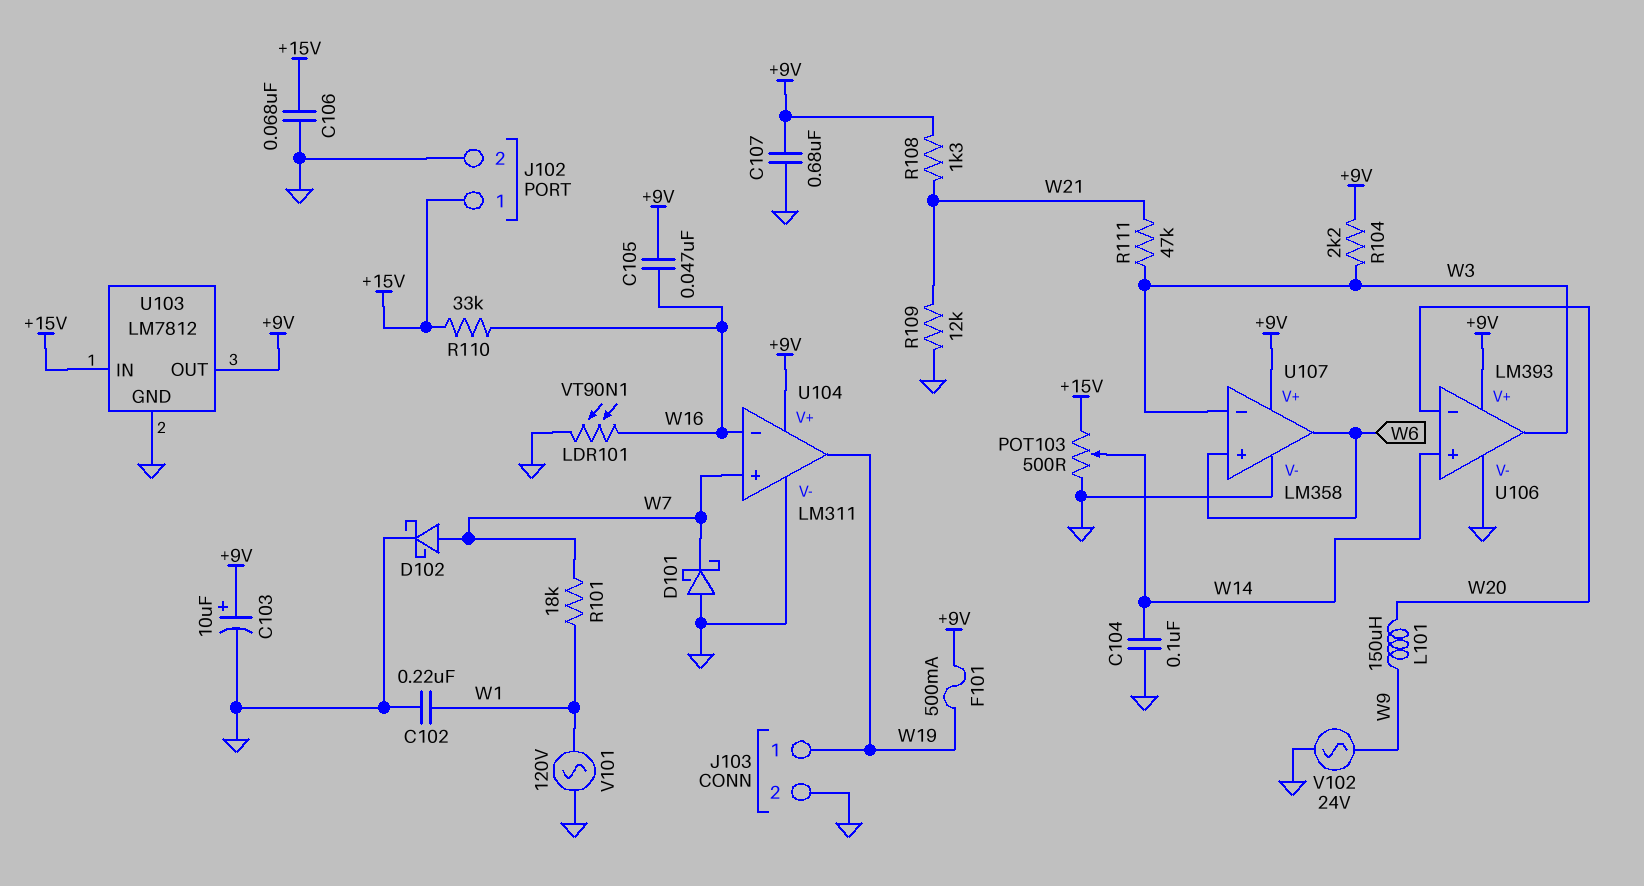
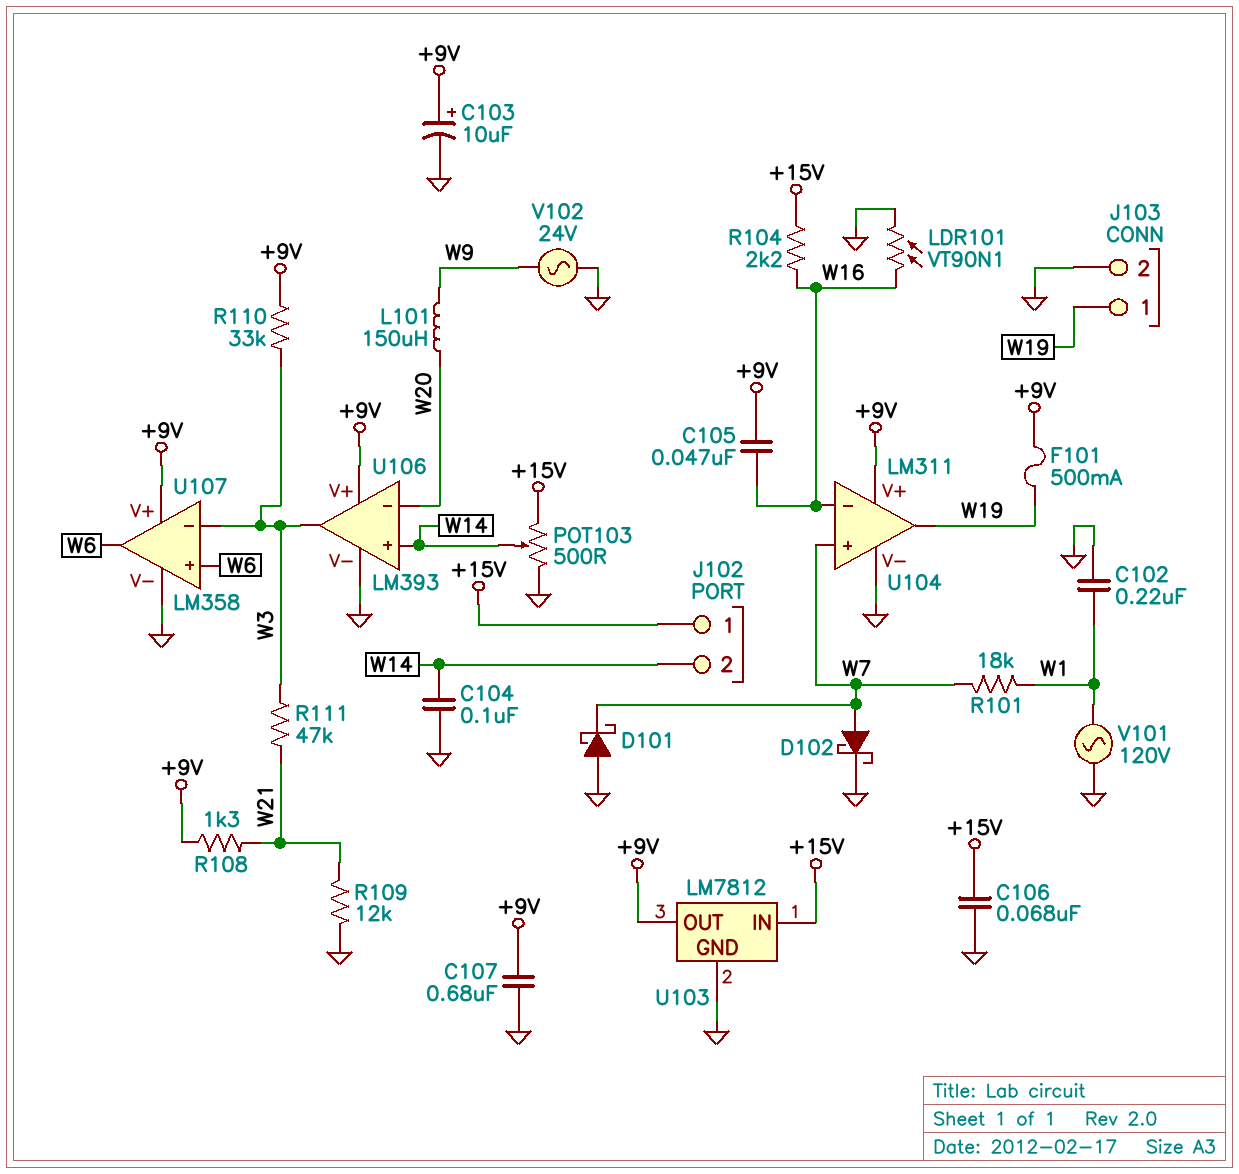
J102 pin 2: GND -> W14
R104: 2.2k (+9V, W3) -> 2.2k (+15V, W16)
R110: 33k (+15V, W16) -> 33k (+9V, W3)

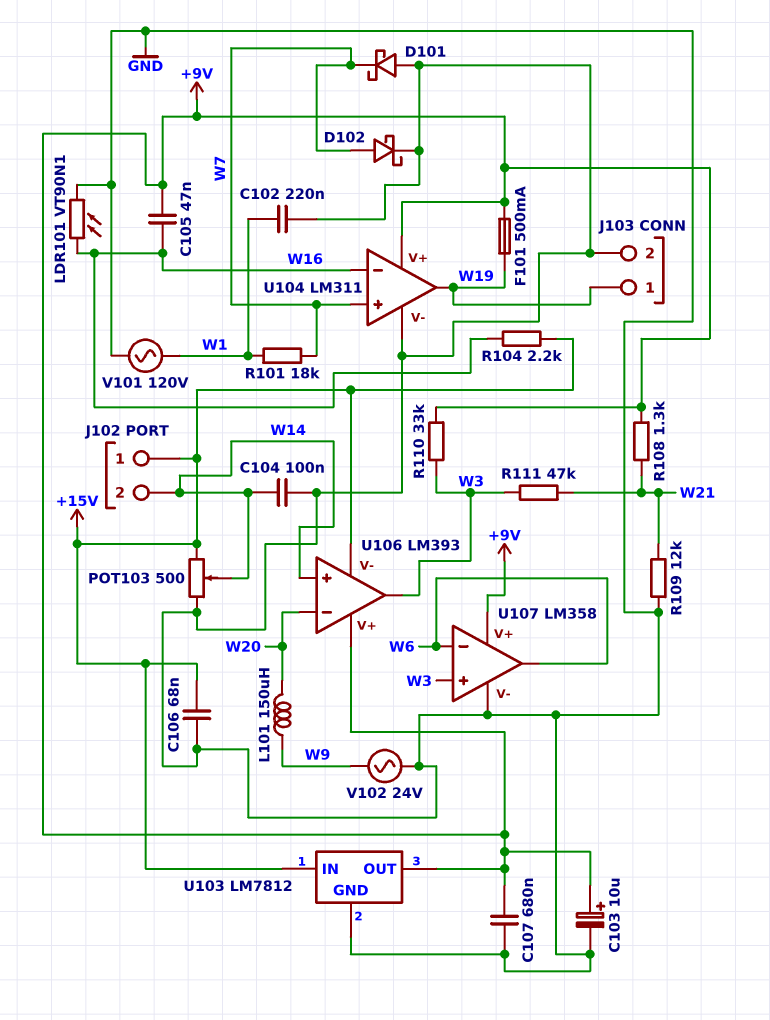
U106 pin V-: GND -> +15V
U107 pin in+: W6 -> W3
U107 pin in-: W3 -> W6

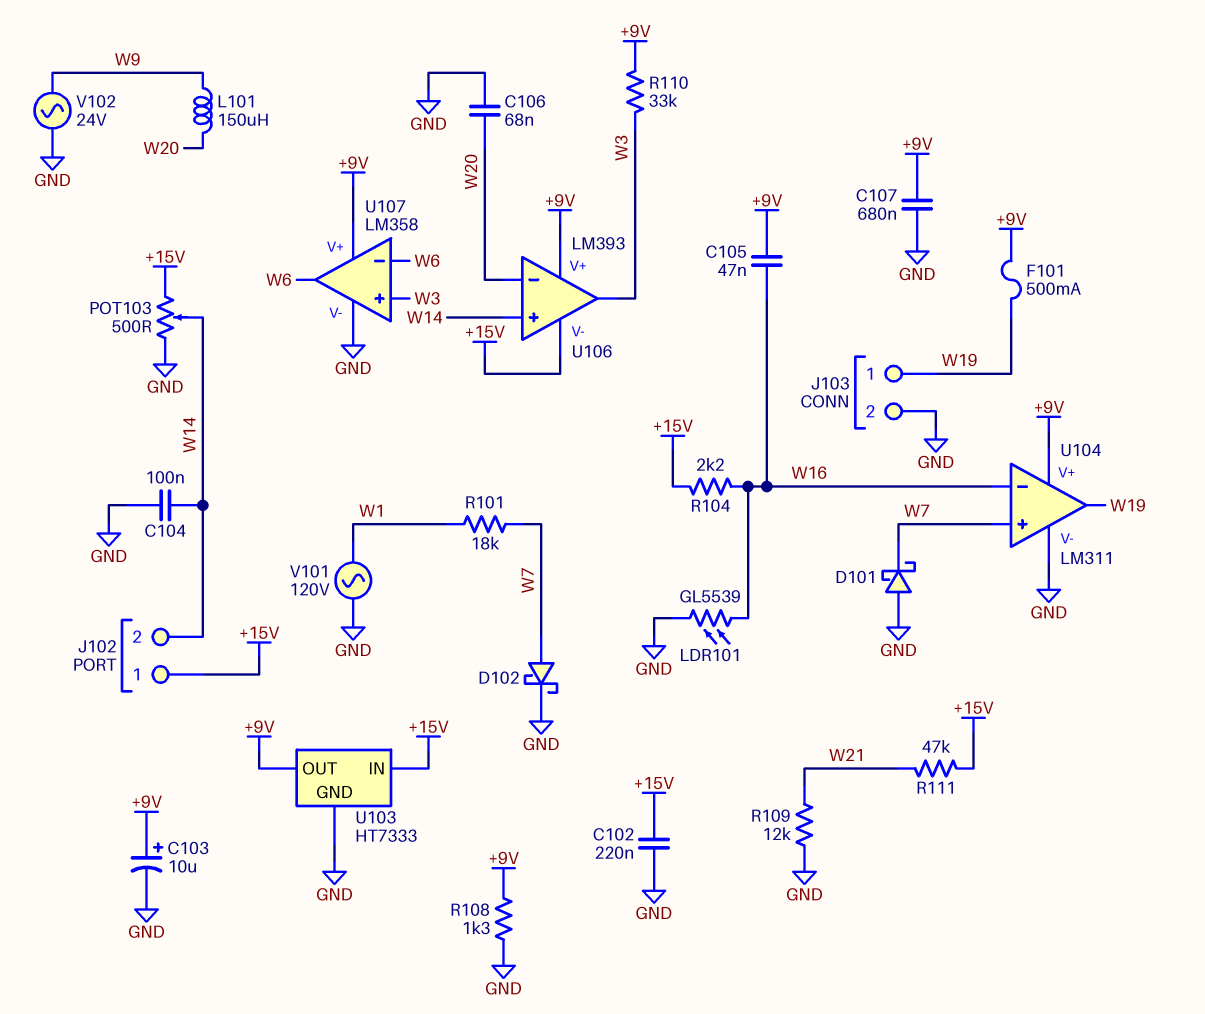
C102: 220nF (GND, W1) -> 220nF (+15V, GND)
C106: 68nF (+15V, GND) -> 68nF (GND, W20)
LDR101: VT90N1 (GND, W16) -> GL5539 (GND, W16)
R108: 1.3k (+9V, W21) -> 1.3k (+9V, GND)
R111: 47k (W3, W21) -> 47k (+15V, W21)
U103: LM7812 -> HT7333

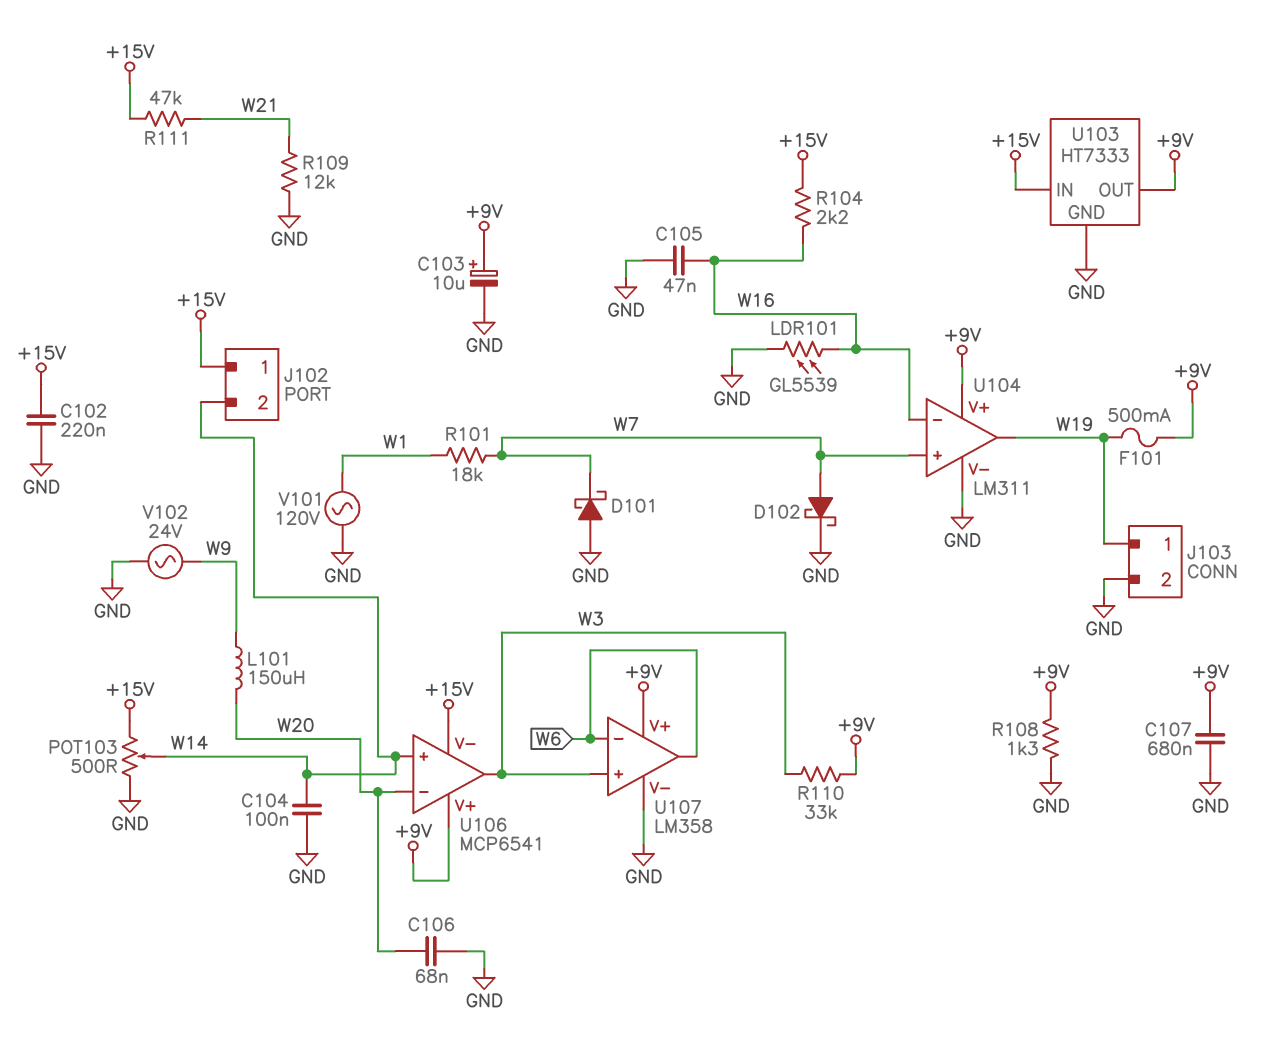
C105: 47nF (+9V, W16) -> 47nF (GND, W16)
U106: LM393 -> MCP6541

